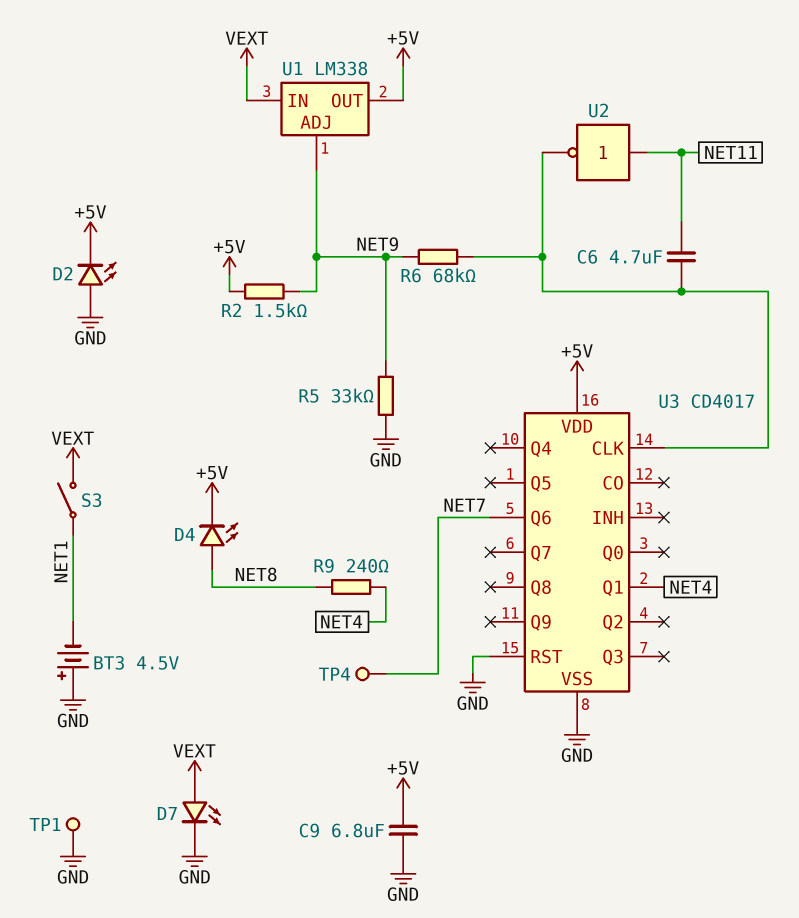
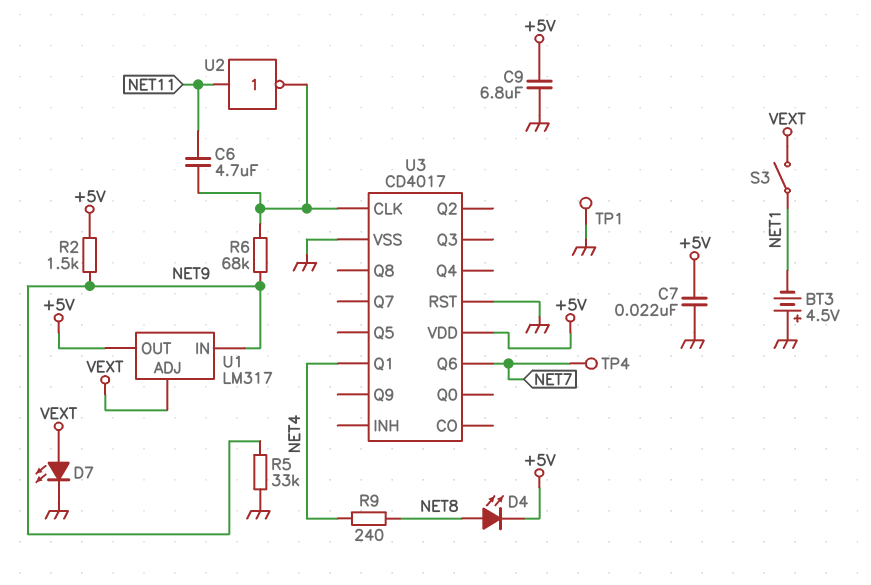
C7: none -> 22nF (+5V, GND)
D2: LED (A GND, K +5V) -> none
U1: LM338 -> LM317
U1 pin ADJ: NET9 -> VEXT
U1 pin IN: VEXT -> NET9

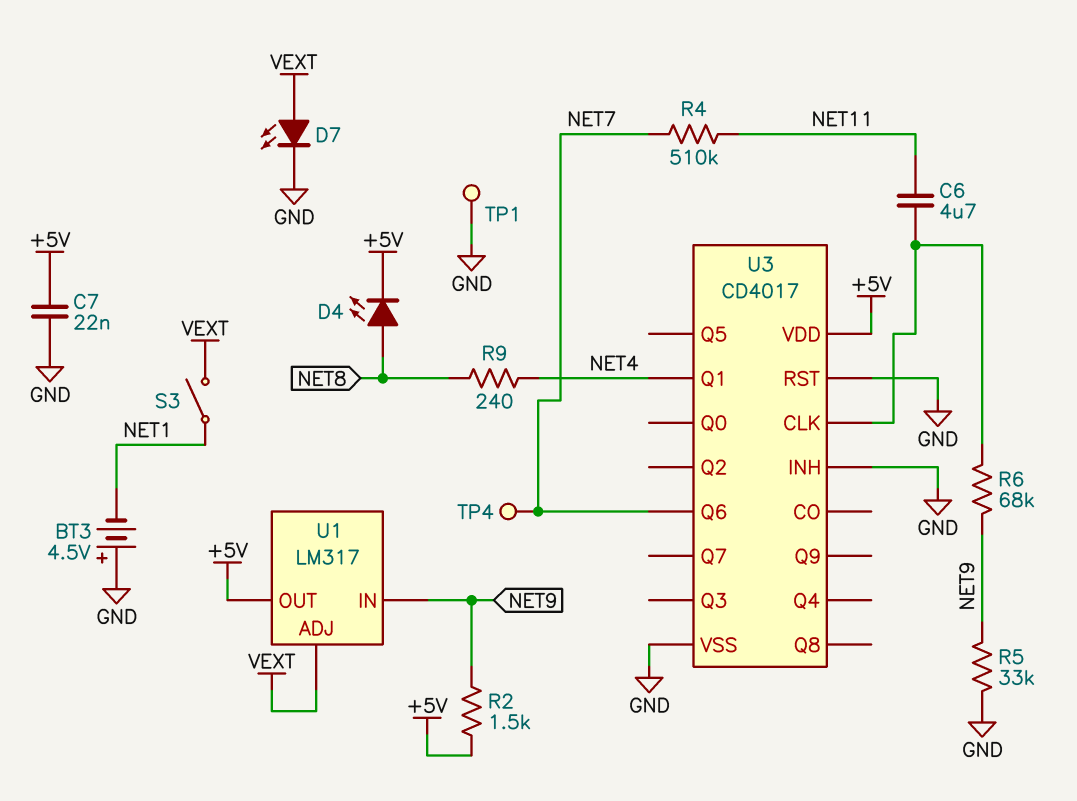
C9: 6.8uF (+5V, GND) -> none
R4: none -> 510k (NET7, NET11)
U2: NOT (in NET11, out U3/CLK) -> none
U3 pin INH: none -> GND

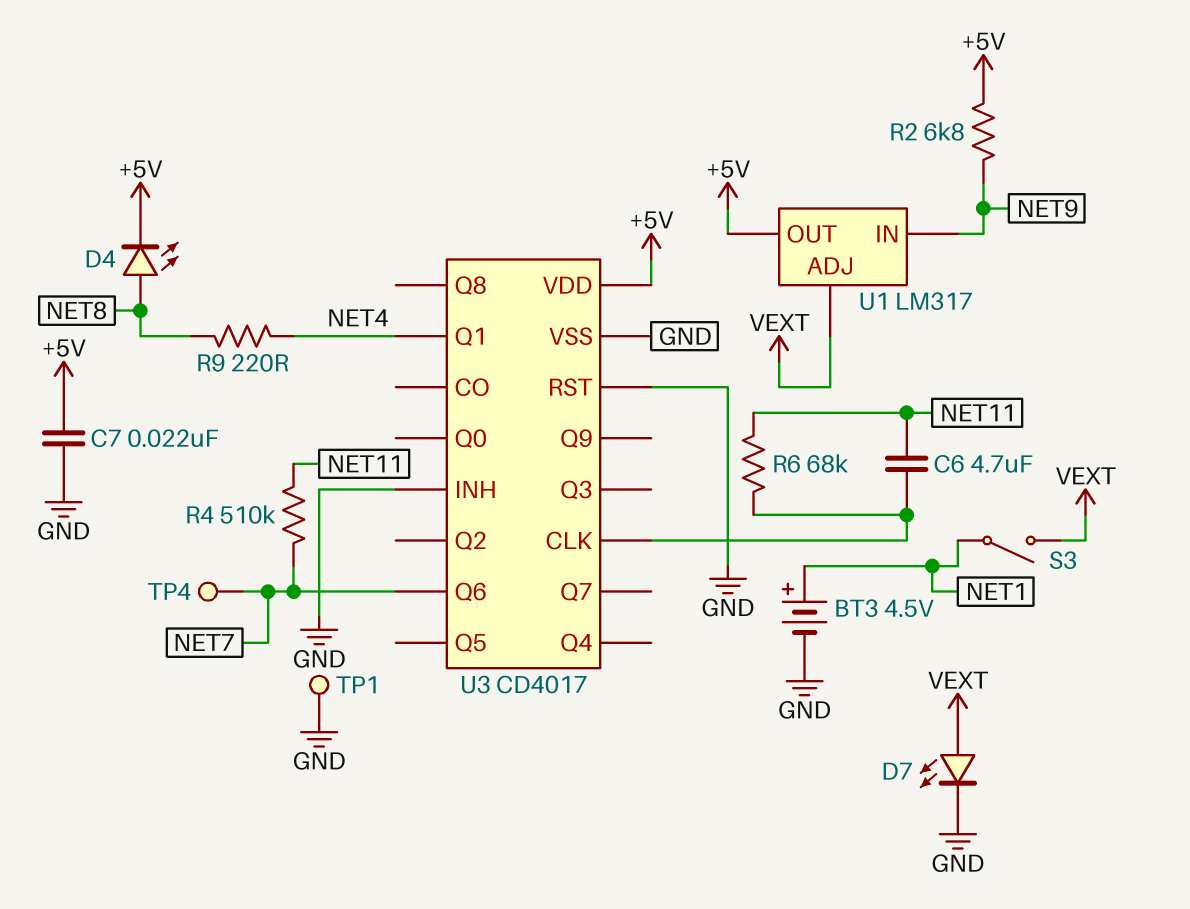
BT3: 4.5V (plus GND, minus NET1) -> 4.5V (plus NET1, minus GND)
R2: 1.5k (+5V, NET9) -> 6.8k (+5V, NET9)
R5: 33k (GND, NET9) -> none
R6: 68k (NET9, U3/CLK) -> 68k (NET11, U3/CLK)
R9: 240 (NET4, NET8) -> 220 (NET4, NET8)

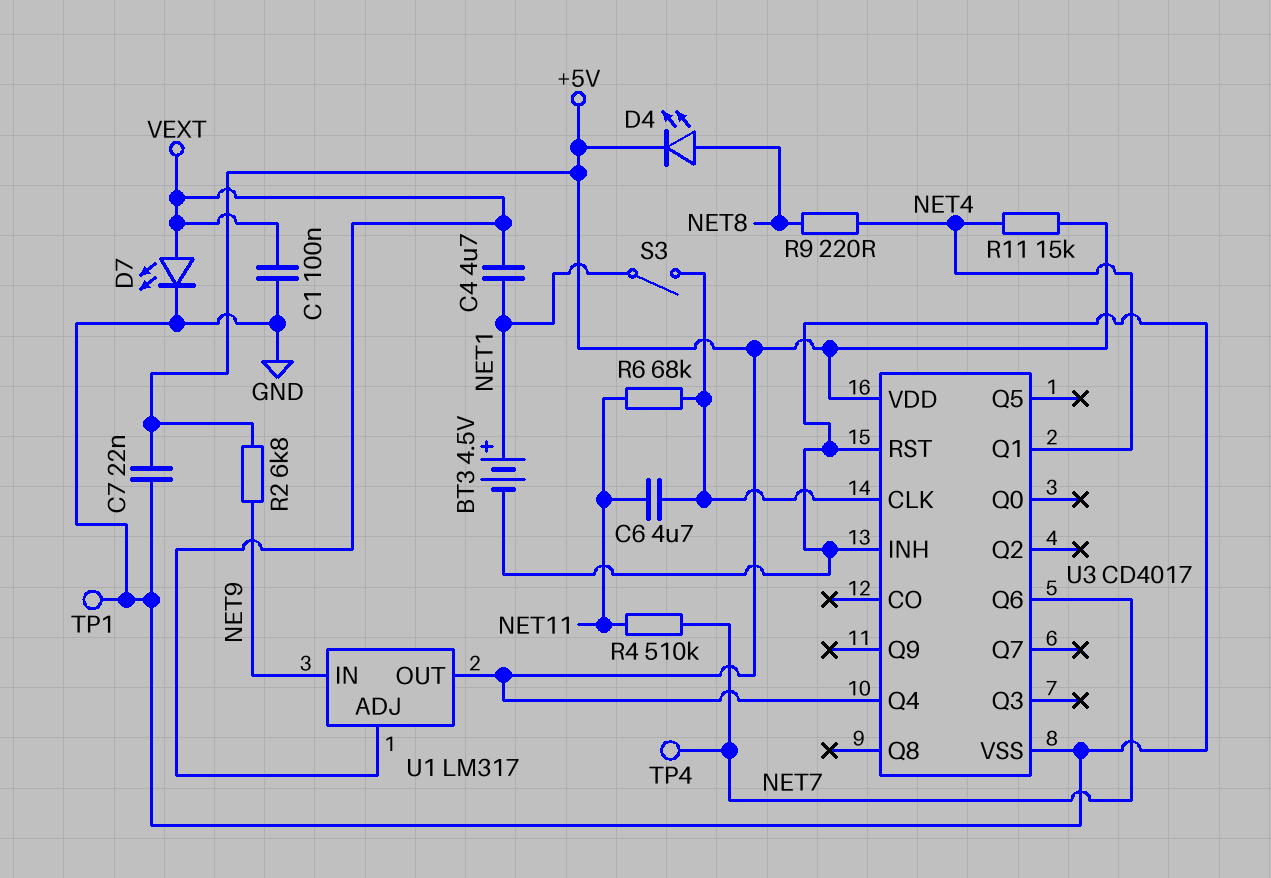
C1: none -> 100nF (GND, VEXT)
C4: none -> 4.7uF (NET1, VEXT)
R11: none -> 15k (+5V, NET4)
S3: switch (NET1, VEXT) -> switch (NET1, U3/CLK)
U3 pin Q4: none -> +5V

